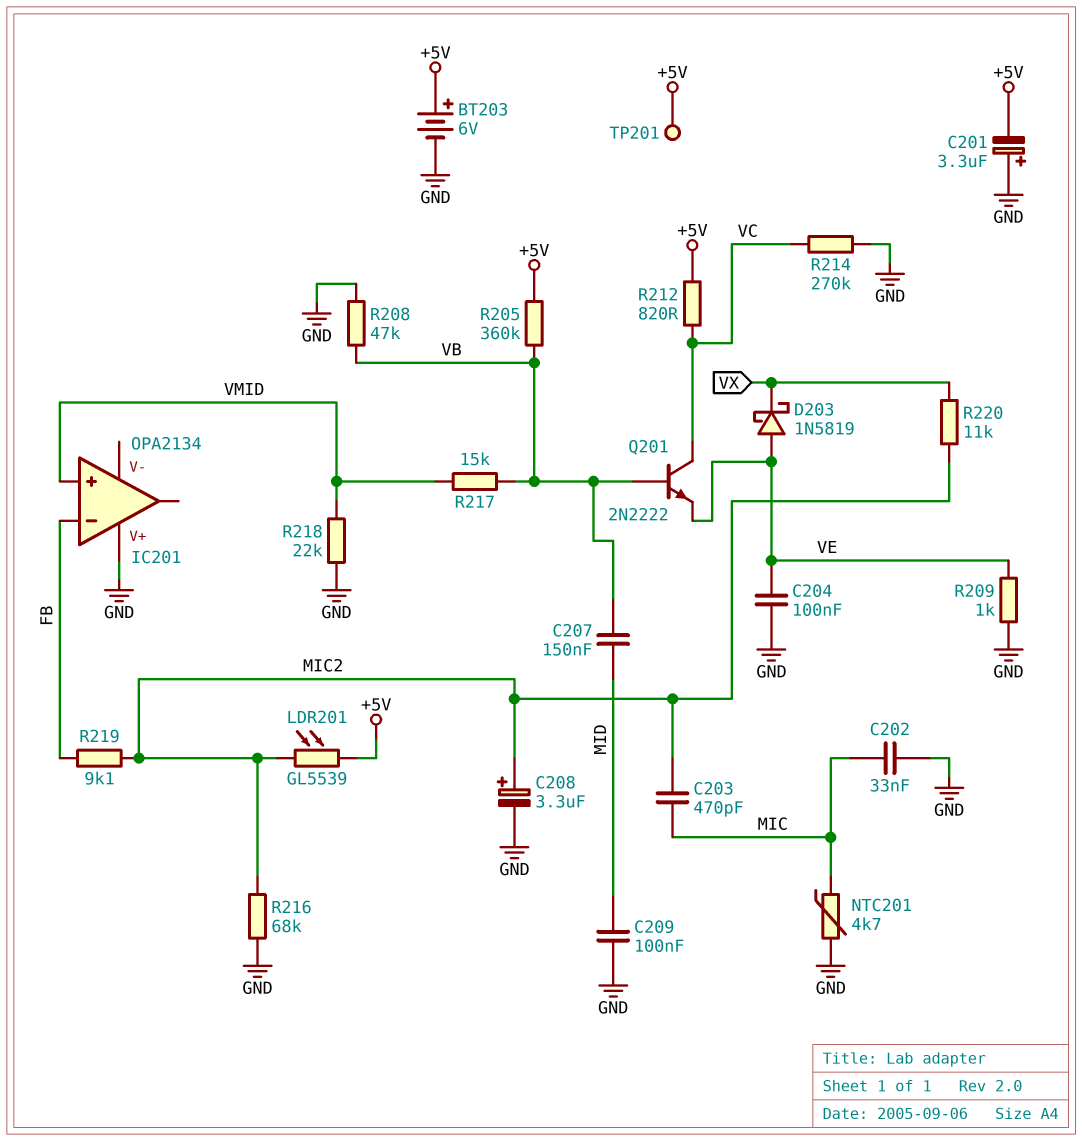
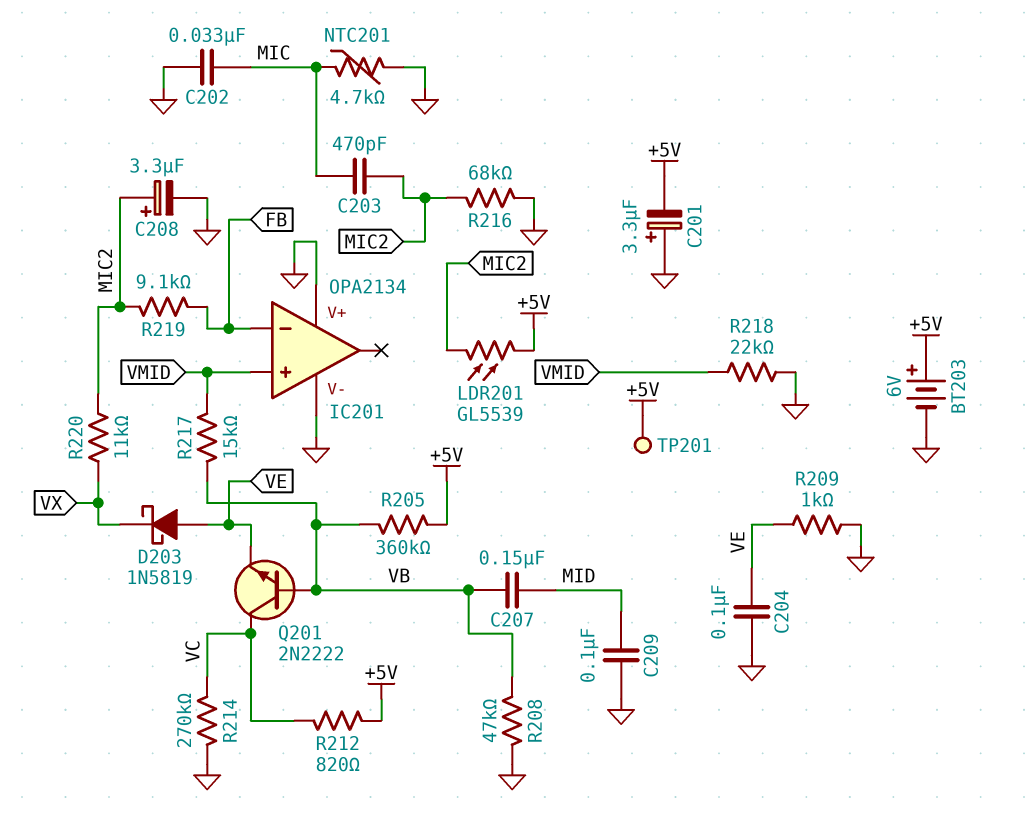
IC201 pin V-: none -> GND

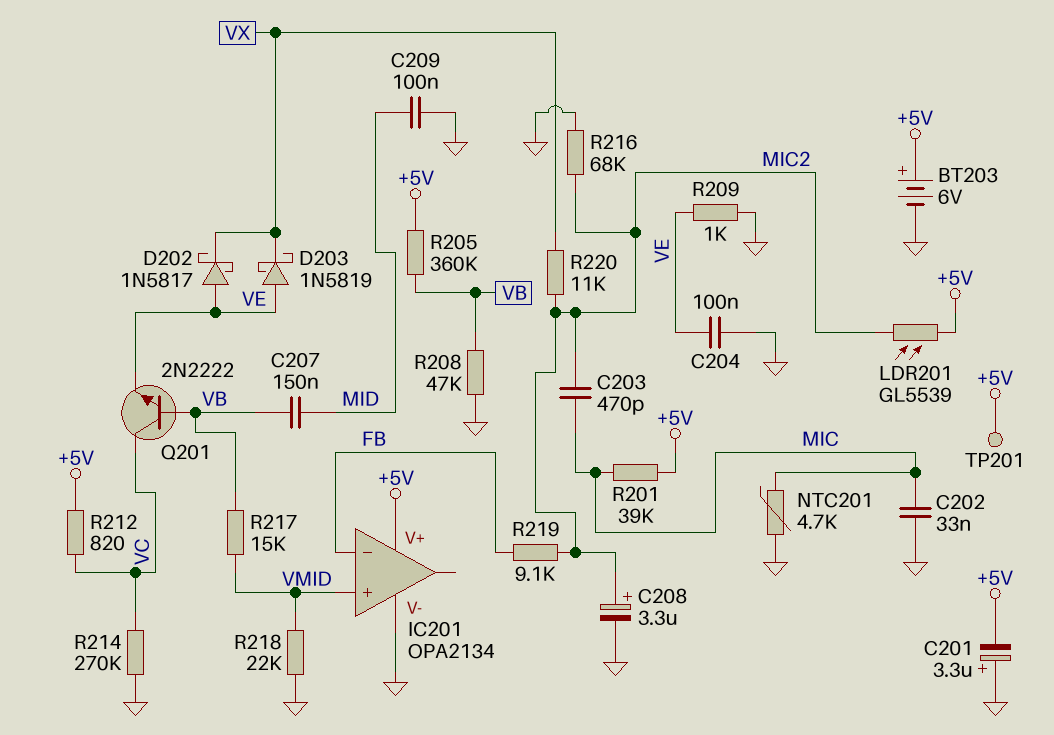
D202: none -> schottky 1N5817 (A VE, K VX)
IC201 pin V+: GND -> +5V
R201: none -> 39k (+5V, MIC)

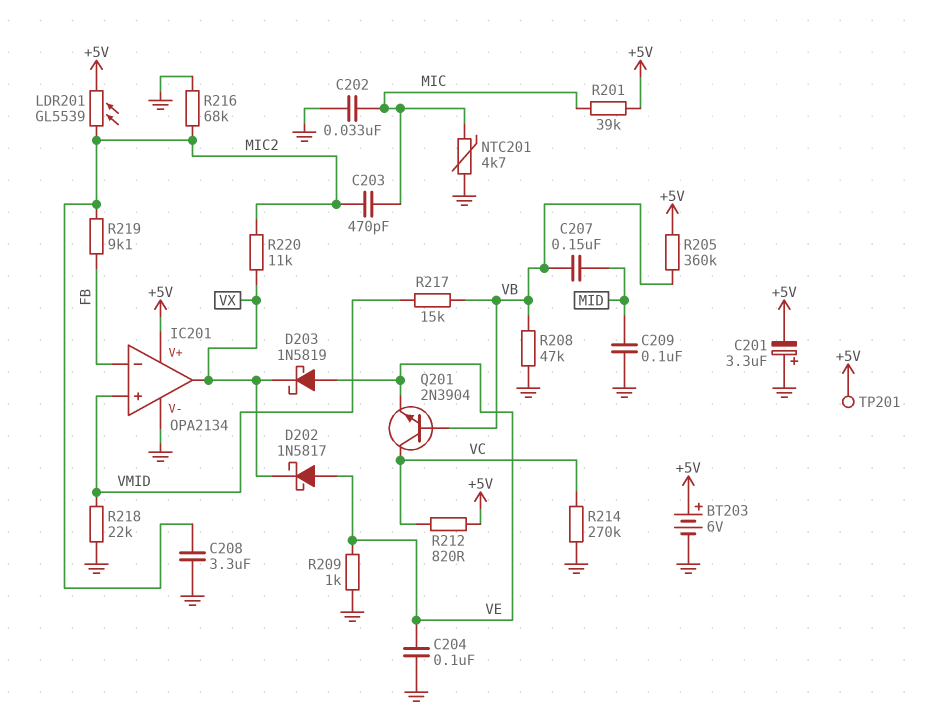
C208: 3.3uF (plus MIC2, minus GND) -> 3.3uF (GND, MIC2)
IC201 pin out: none -> VX
Q201: NPN 2N2222 (B VB, C VC, E VE) -> NPN 2N3904 (B VB, C VC, E VE)

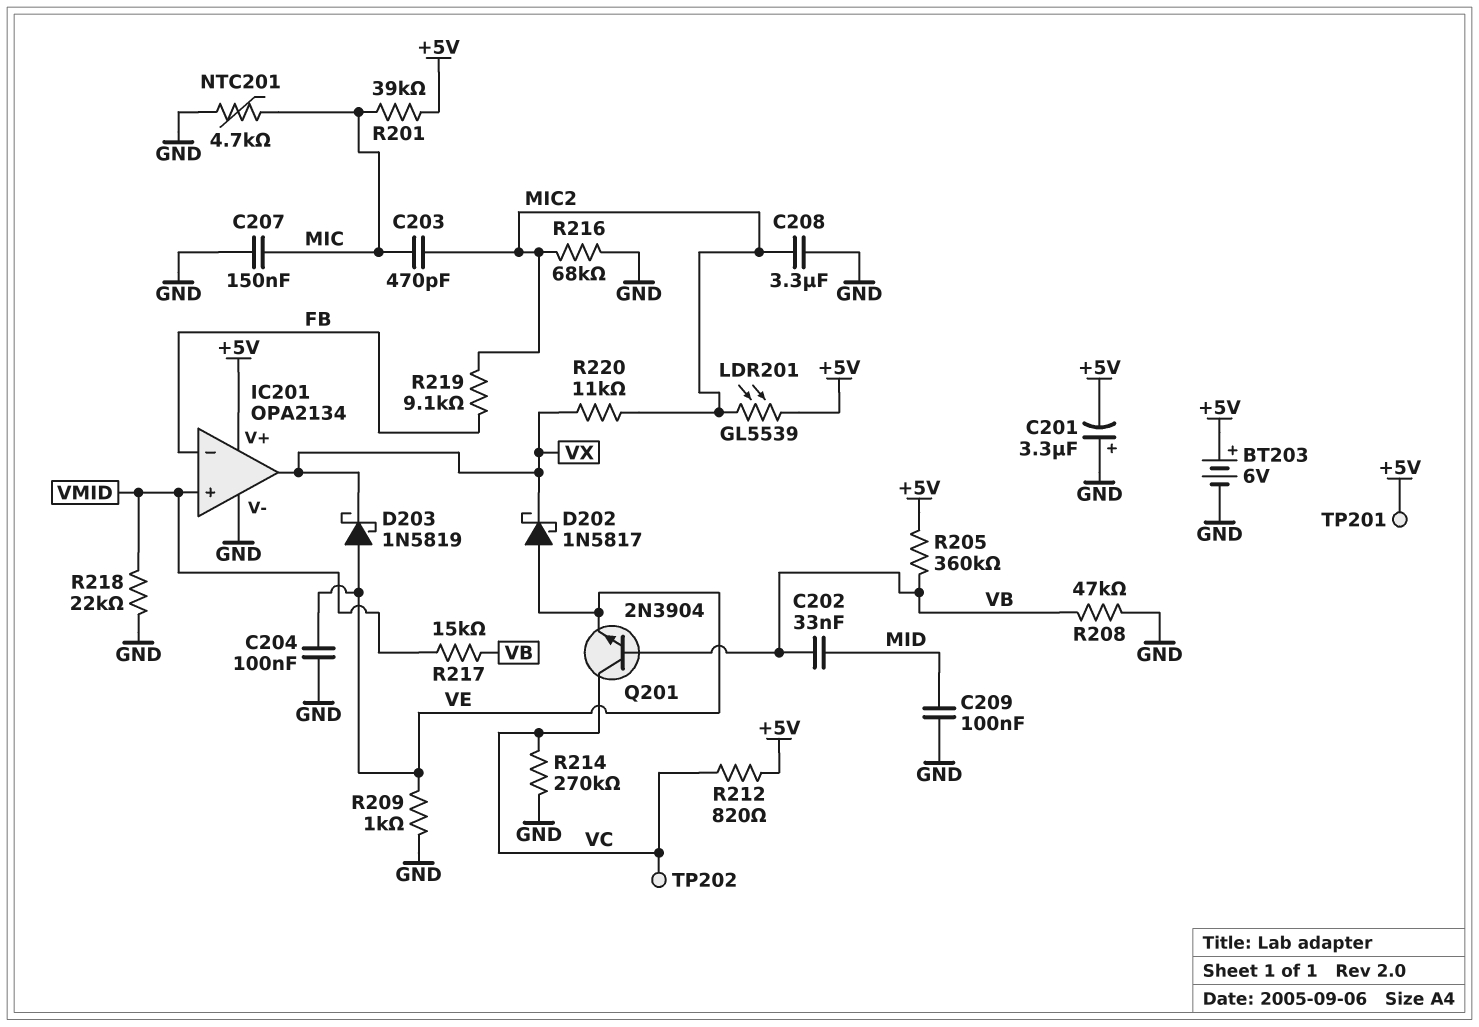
C202: 33nF (GND, MIC) -> 33nF (MID, VB)
C207: 150nF (MID, VB) -> 150nF (GND, MIC)
TP202: none -> test point (VC)

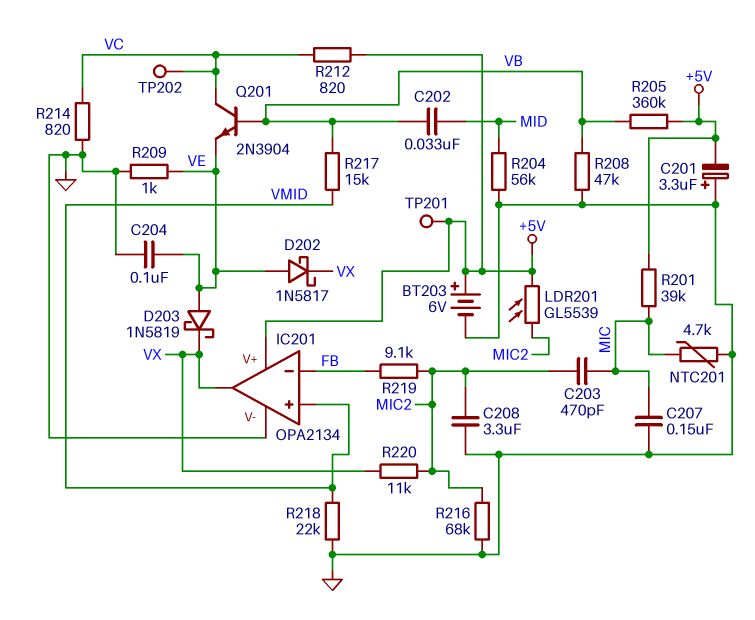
C209: 100nF (GND, MID) -> none
R204: none -> 56k (GND, MID)
R214: 270k (GND, VC) -> 820 (GND, VC)

